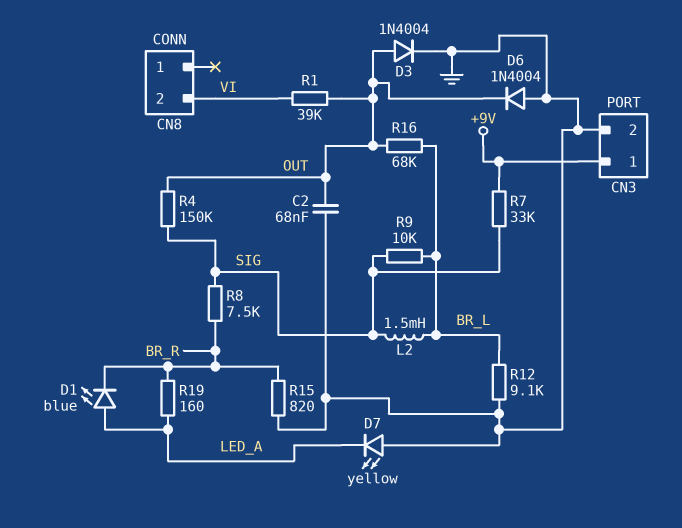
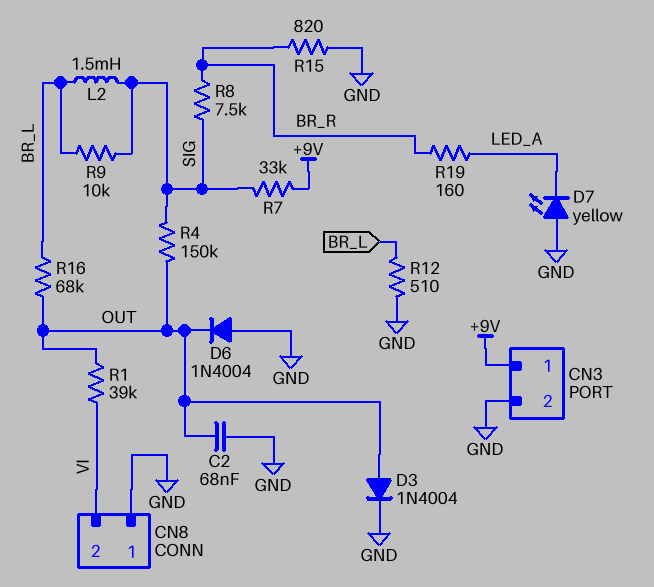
CN8 pin 1: none -> GND
D1: LED blue (A LED_A, K BR_R) -> none
R12: 9.1k (BR_L, GND) -> 510 (BR_L, GND)

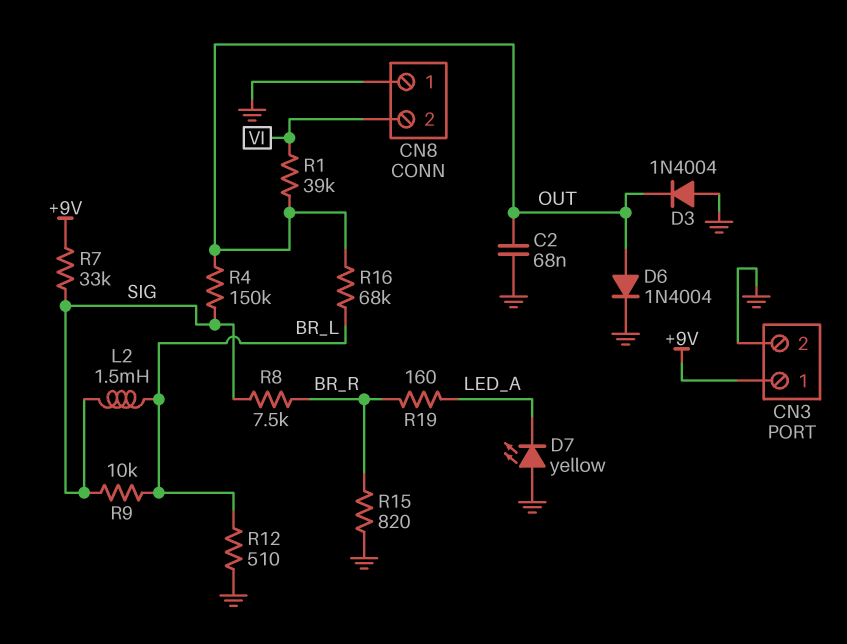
D3: diode 1N4004 (A OUT, K GND) -> diode 1N4004 (A GND, K OUT)
D6: diode 1N4004 (A GND, K OUT) -> diode 1N4004 (A OUT, K GND)

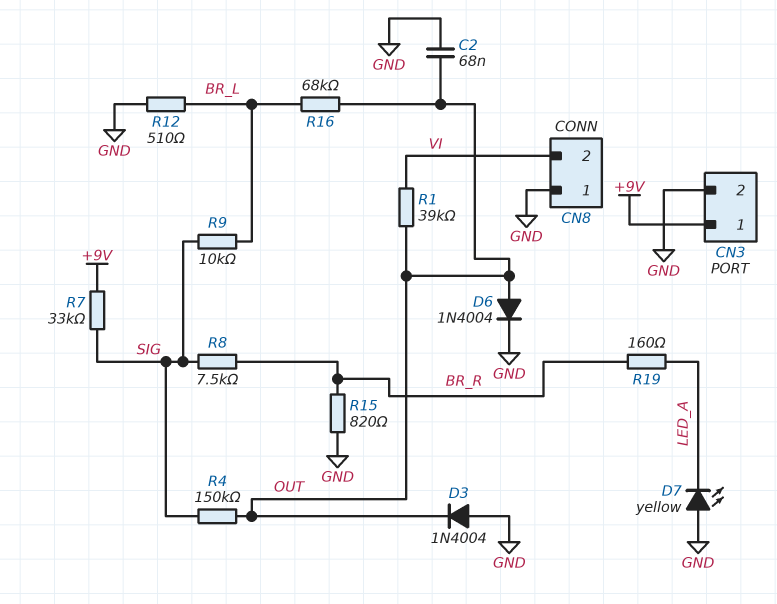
L2: 1.5mH (BR_L, SIG) -> none

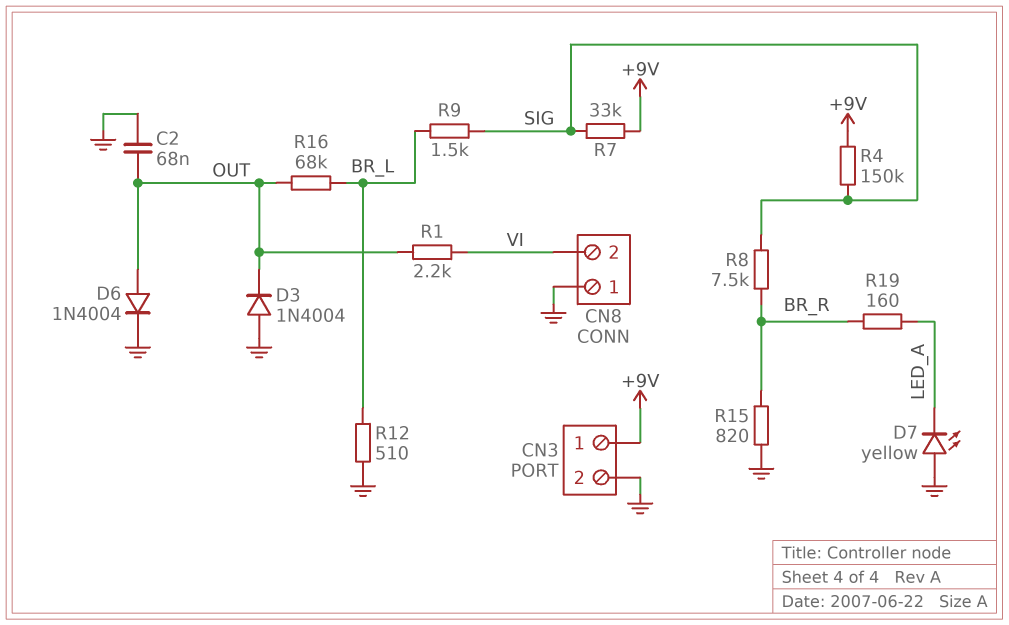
R1: 39k (OUT, VI) -> 2.2k (OUT, VI)
R4: 150k (OUT, SIG) -> 150k (+9V, SIG)
R9: 10k (BR_L, SIG) -> 1.5k (BR_L, SIG)

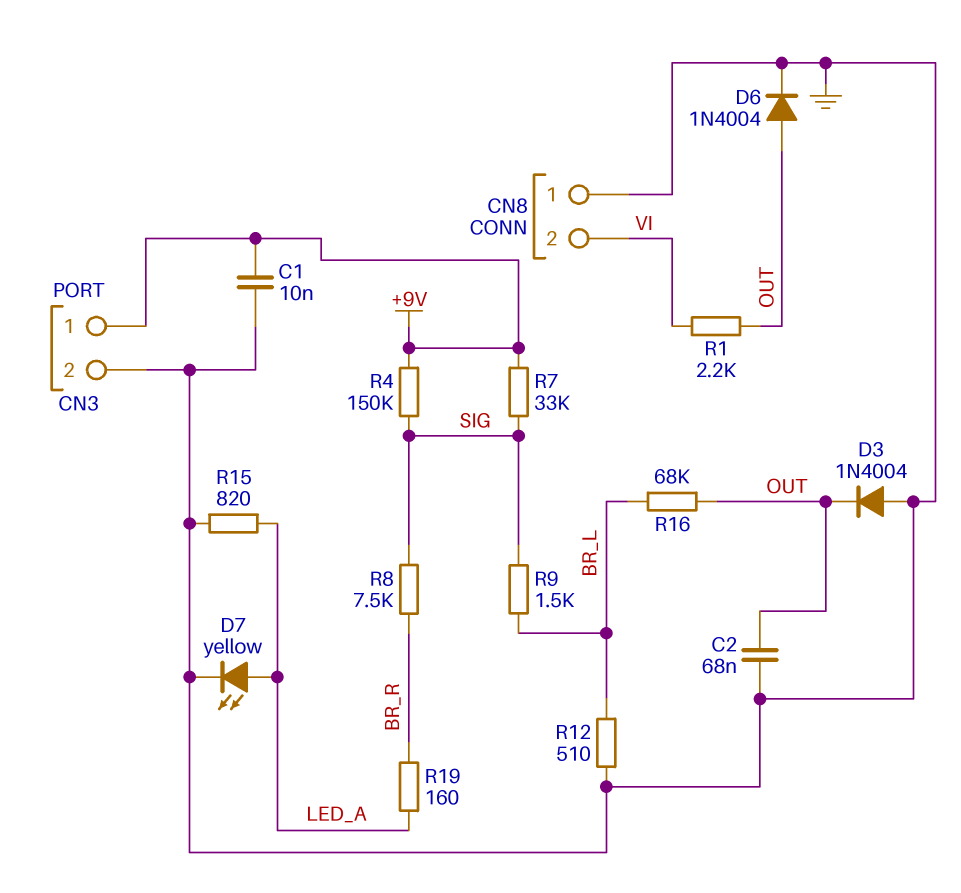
C1: none -> 10nF (+9V, GND)
D7: LED yellow (A GND, K LED_A) -> LED yellow (A LED_A, K GND)
R15: 820 (BR_R, GND) -> 820 (GND, LED_A)

